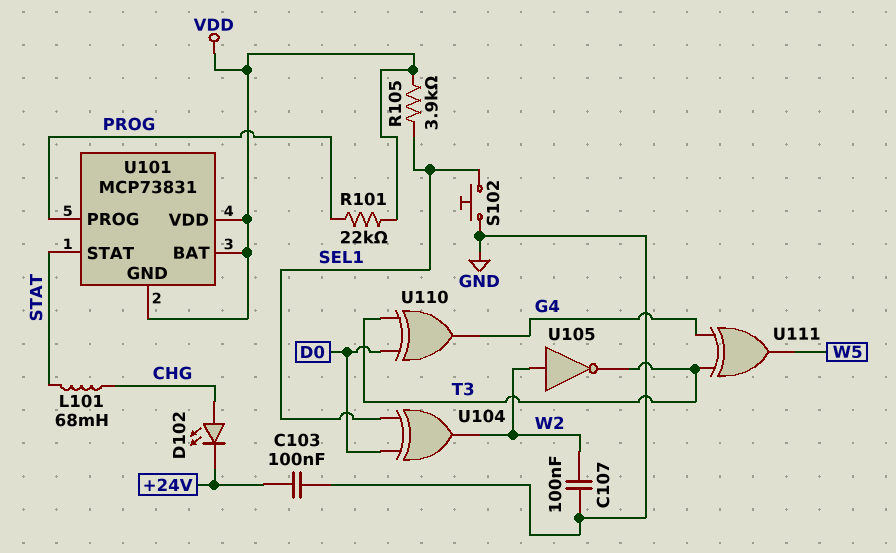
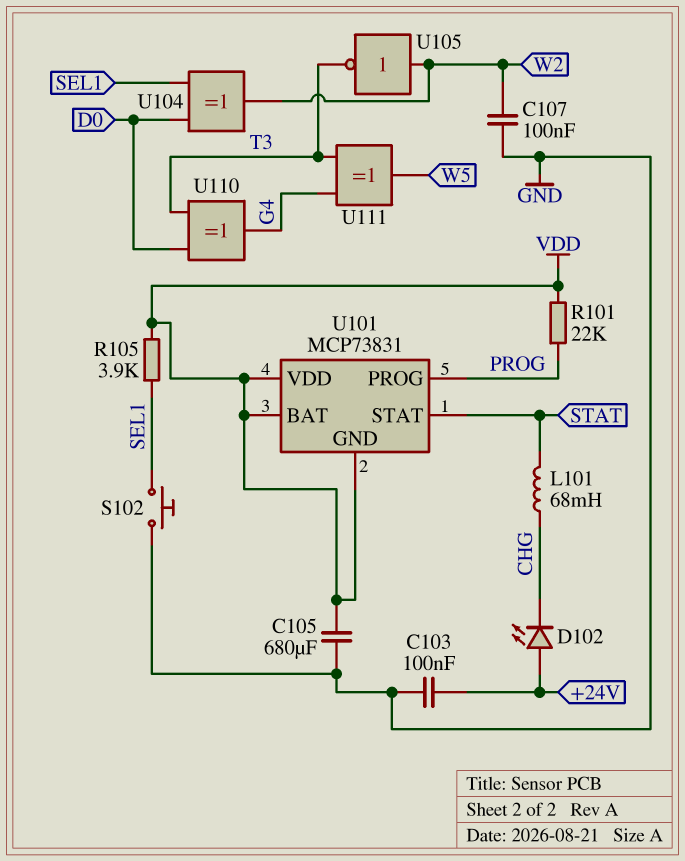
C105: none -> 680uF (GND, VDD)
D102: LED (A CHG, K +24V) -> LED (A +24V, K CHG)

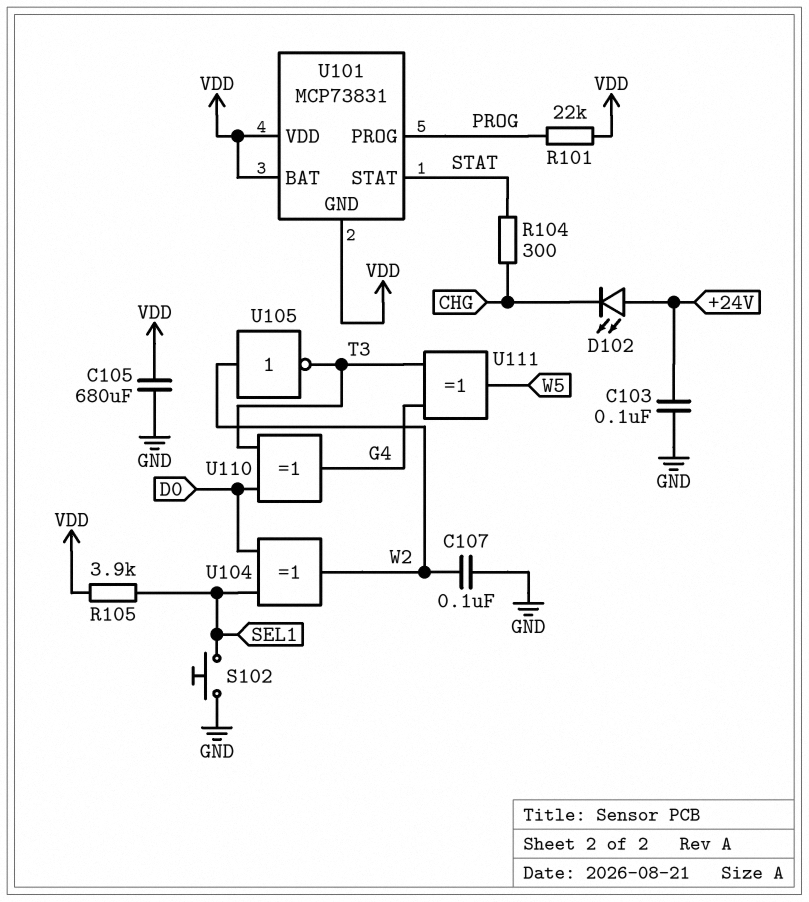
L101: 68mH (CHG, STAT) -> none
R104: none -> 300 (CHG, STAT)

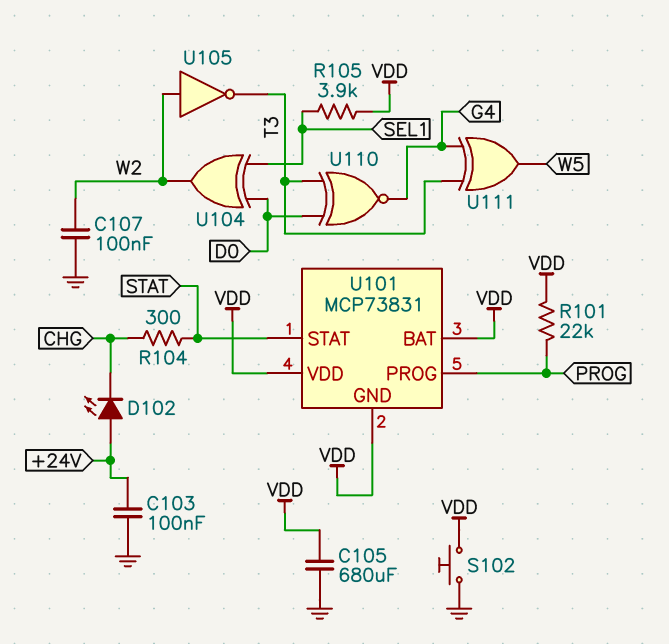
S102: button (GND, SEL1) -> button (GND, VDD)
U110: XOR (in D0, in T3, out G4) -> XNOR (in D0, in T3, out G4)

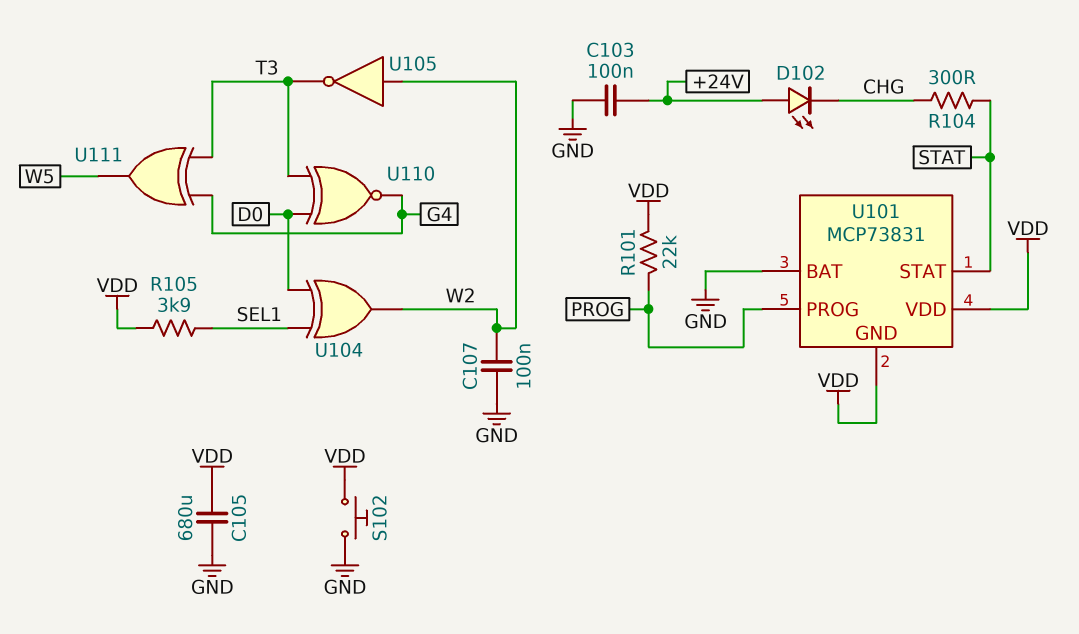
U101 pin BAT: VDD -> GND

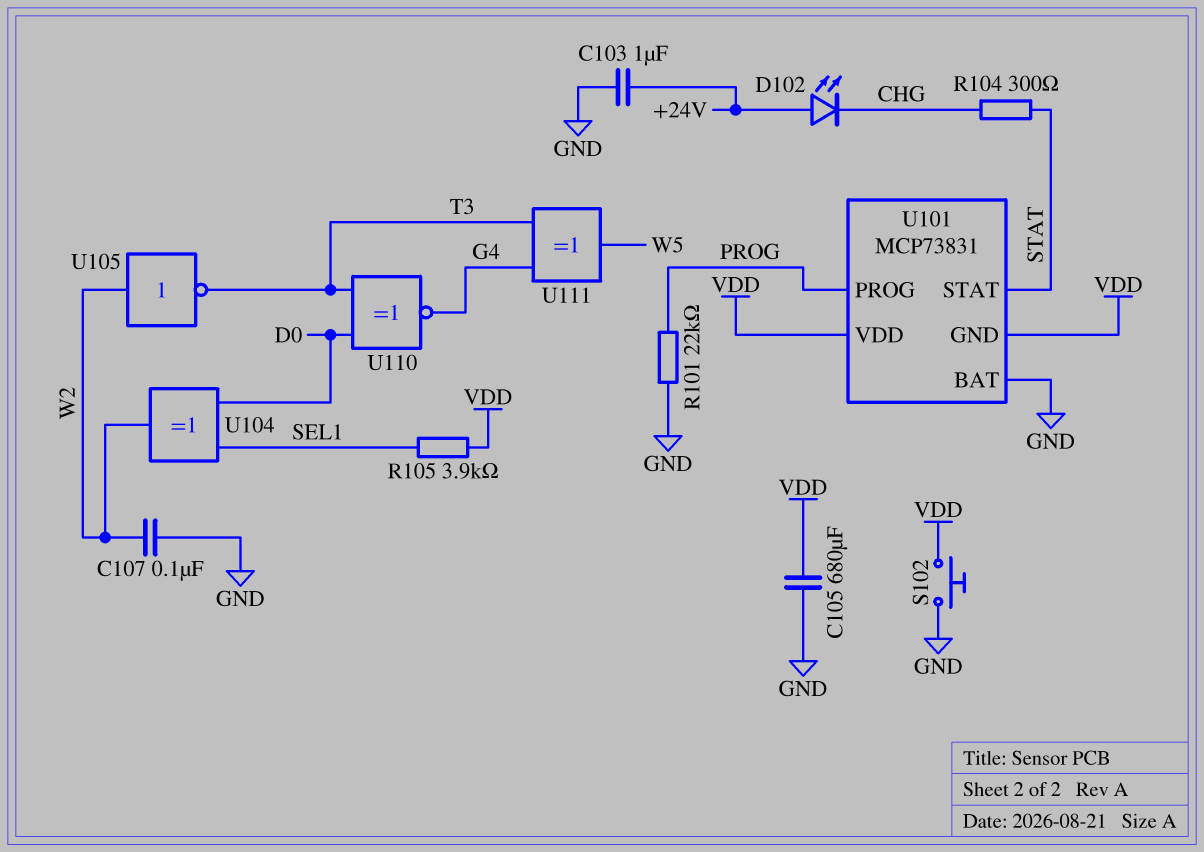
C103: 100nF (+24V, GND) -> 1uF (+24V, GND)
R101: 22k (PROG, VDD) -> 22k (GND, PROG)

